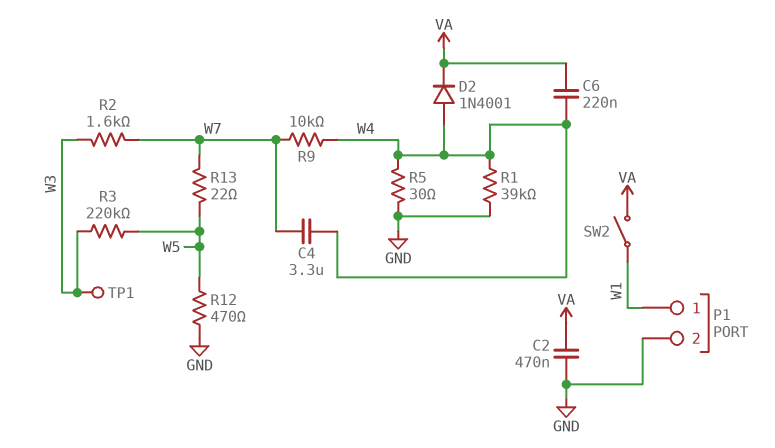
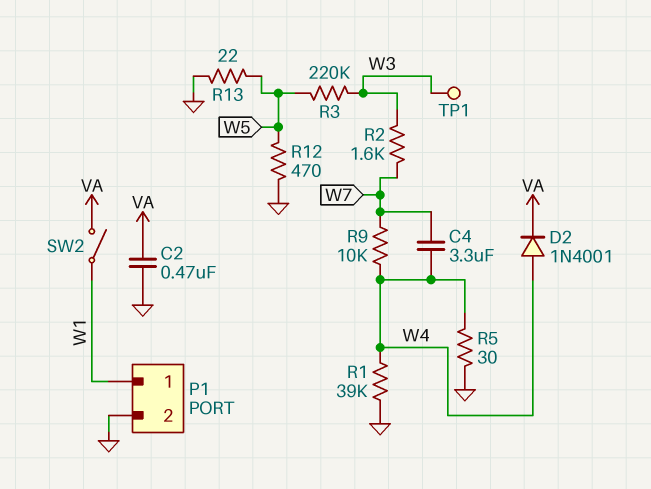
C6: 220nF (VA, W4) -> none
R13: 22 (W5, W7) -> 22 (GND, W5)

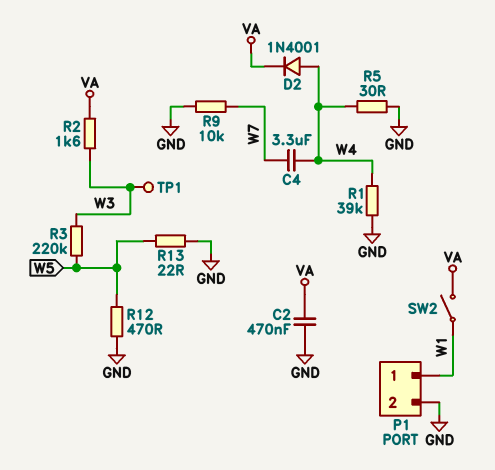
R2: 1.6k (W3, W7) -> 1.6k (VA, W3)
R9: 10k (W4, W7) -> 10k (GND, W7)

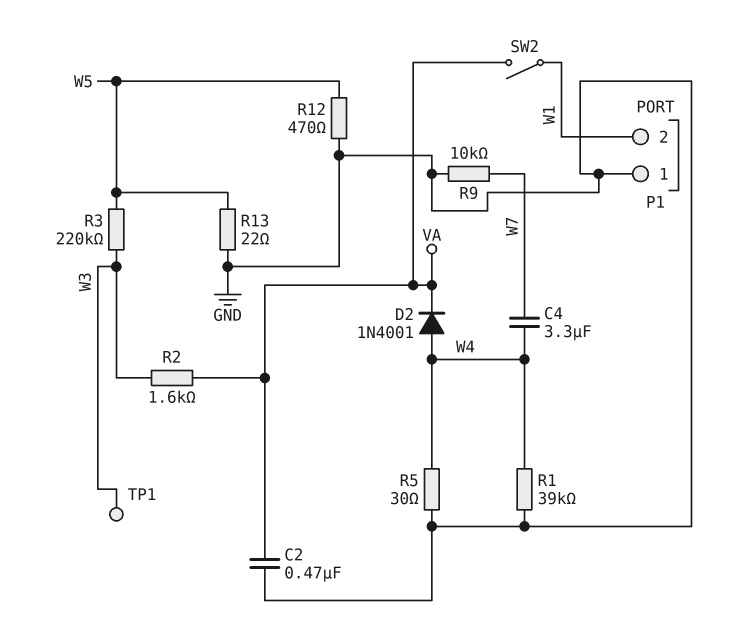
P1 pin 1: W1 -> GND
P1 pin 2: GND -> W1

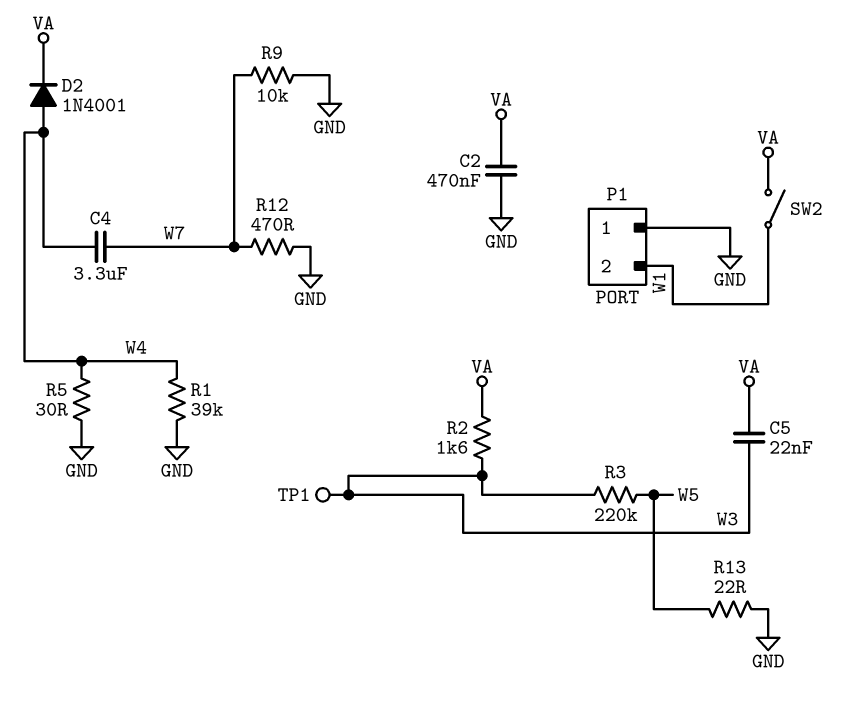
C5: none -> 22nF (VA, W3)
R12: 470 (GND, W5) -> 470 (GND, W7)

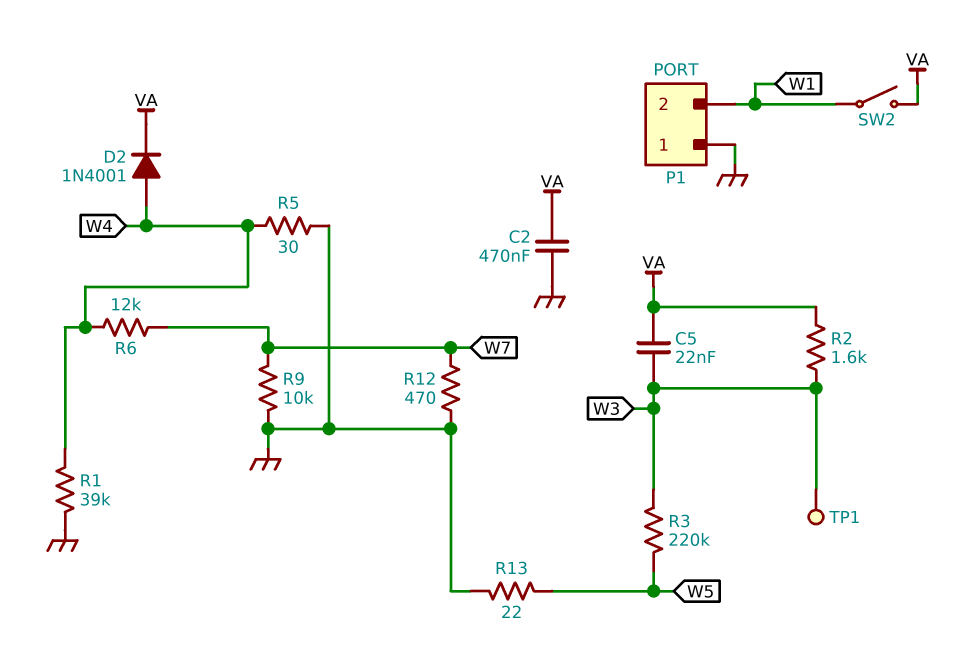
C4: 3.3uF (W4, W7) -> none
R6: none -> 12k (W4, W7)

